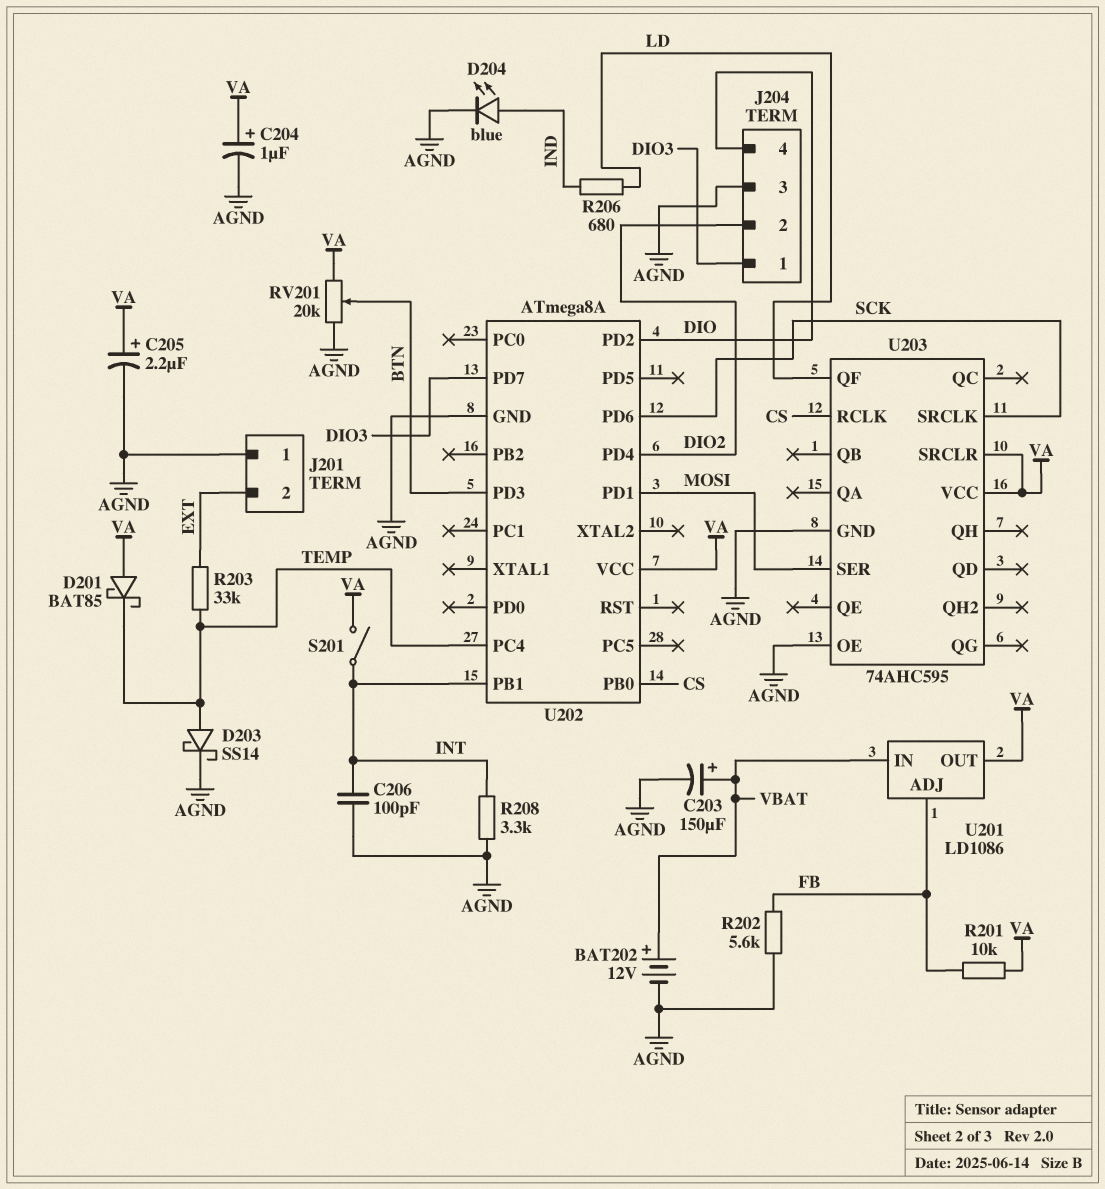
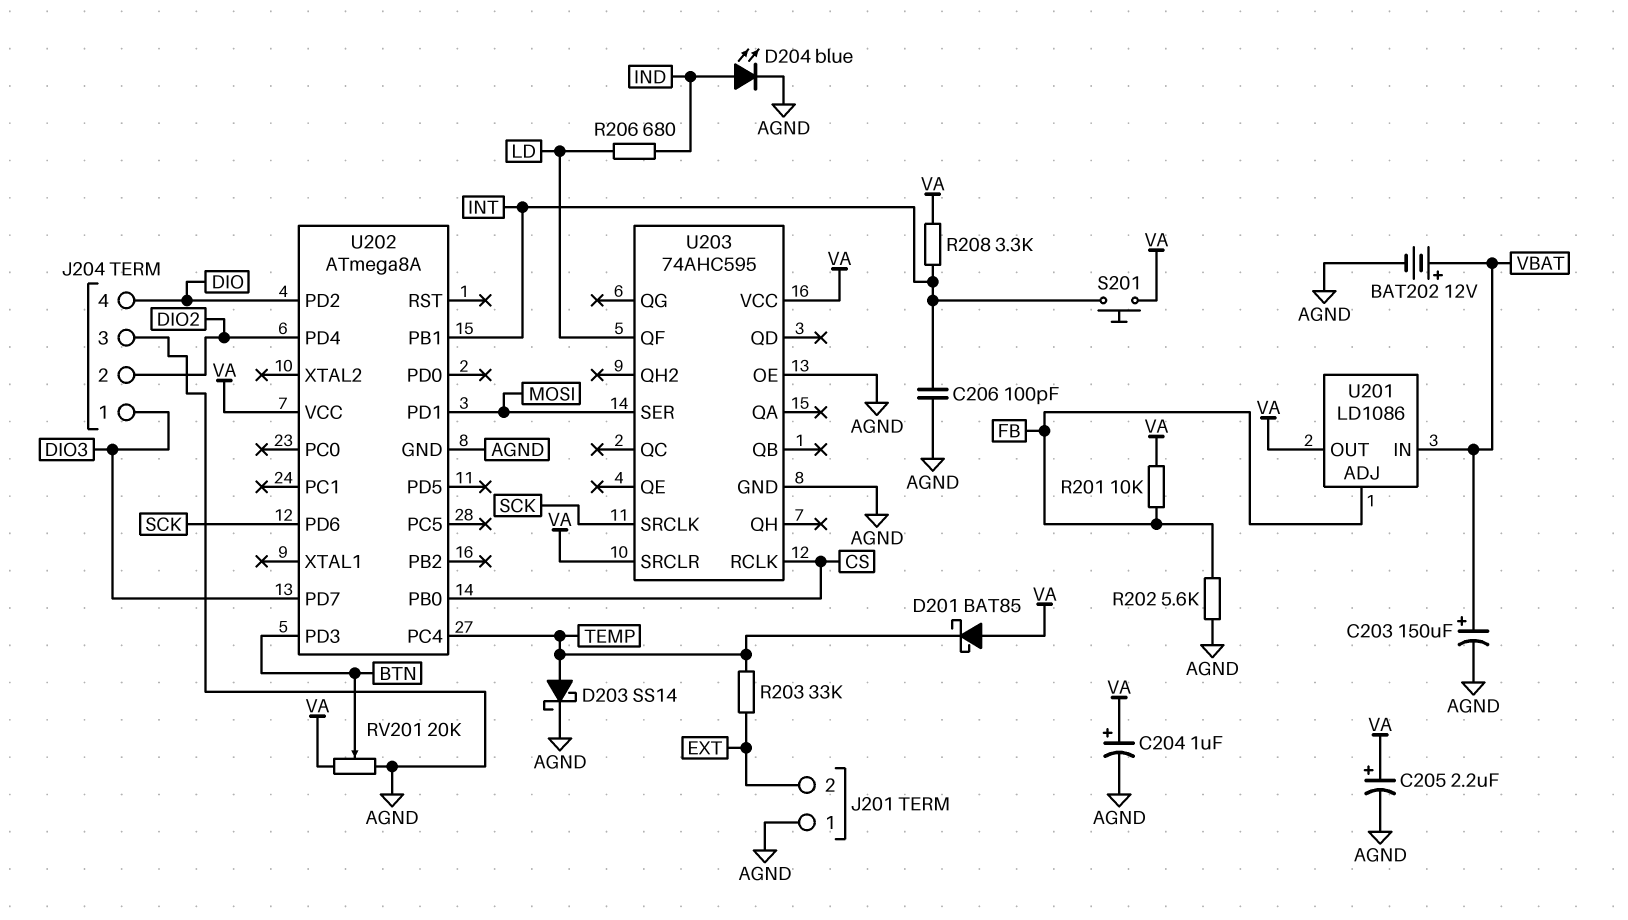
R208: 3.3k (AGND, INT) -> 3.3k (INT, VA)
S201: switch (INT, VA) -> button (INT, VA)

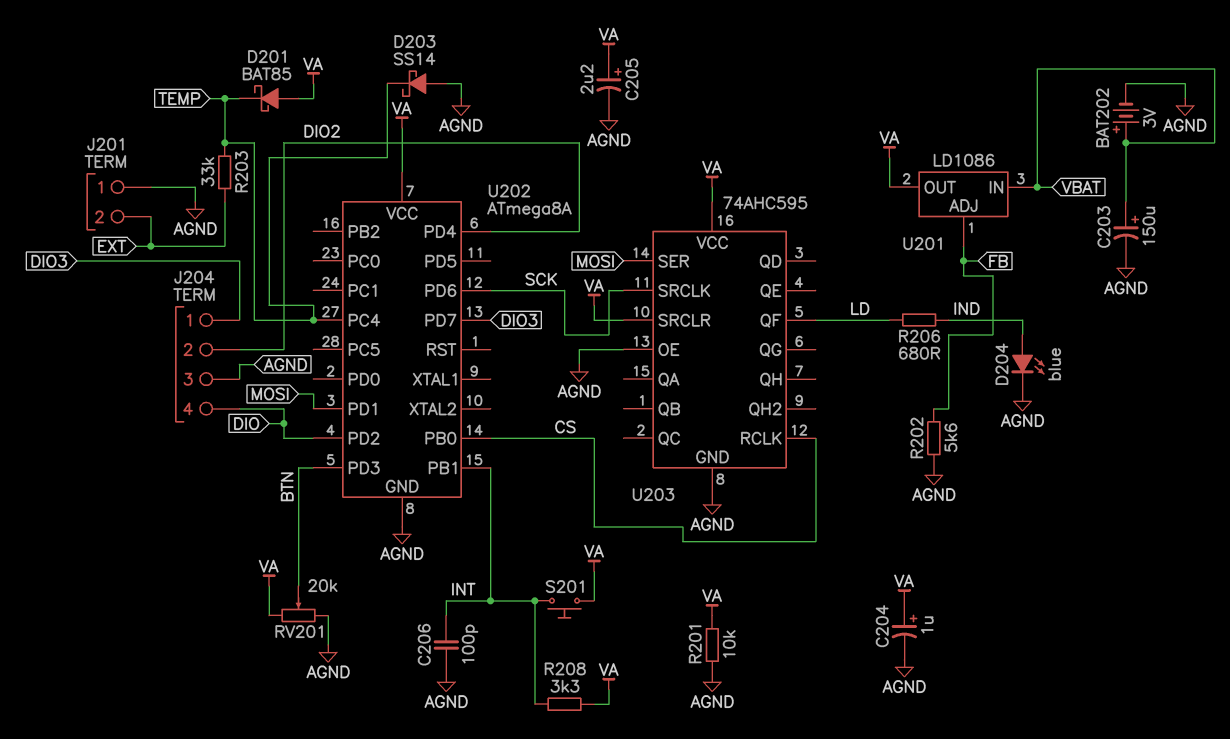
BAT202: 12V (plus VBAT, minus AGND) -> 3V (plus VBAT, minus AGND)
D203: schottky SS14 (A TEMP, K AGND) -> schottky SS14 (A AGND, K TEMP)
R201: 10k (FB, VA) -> 10k (AGND, VA)

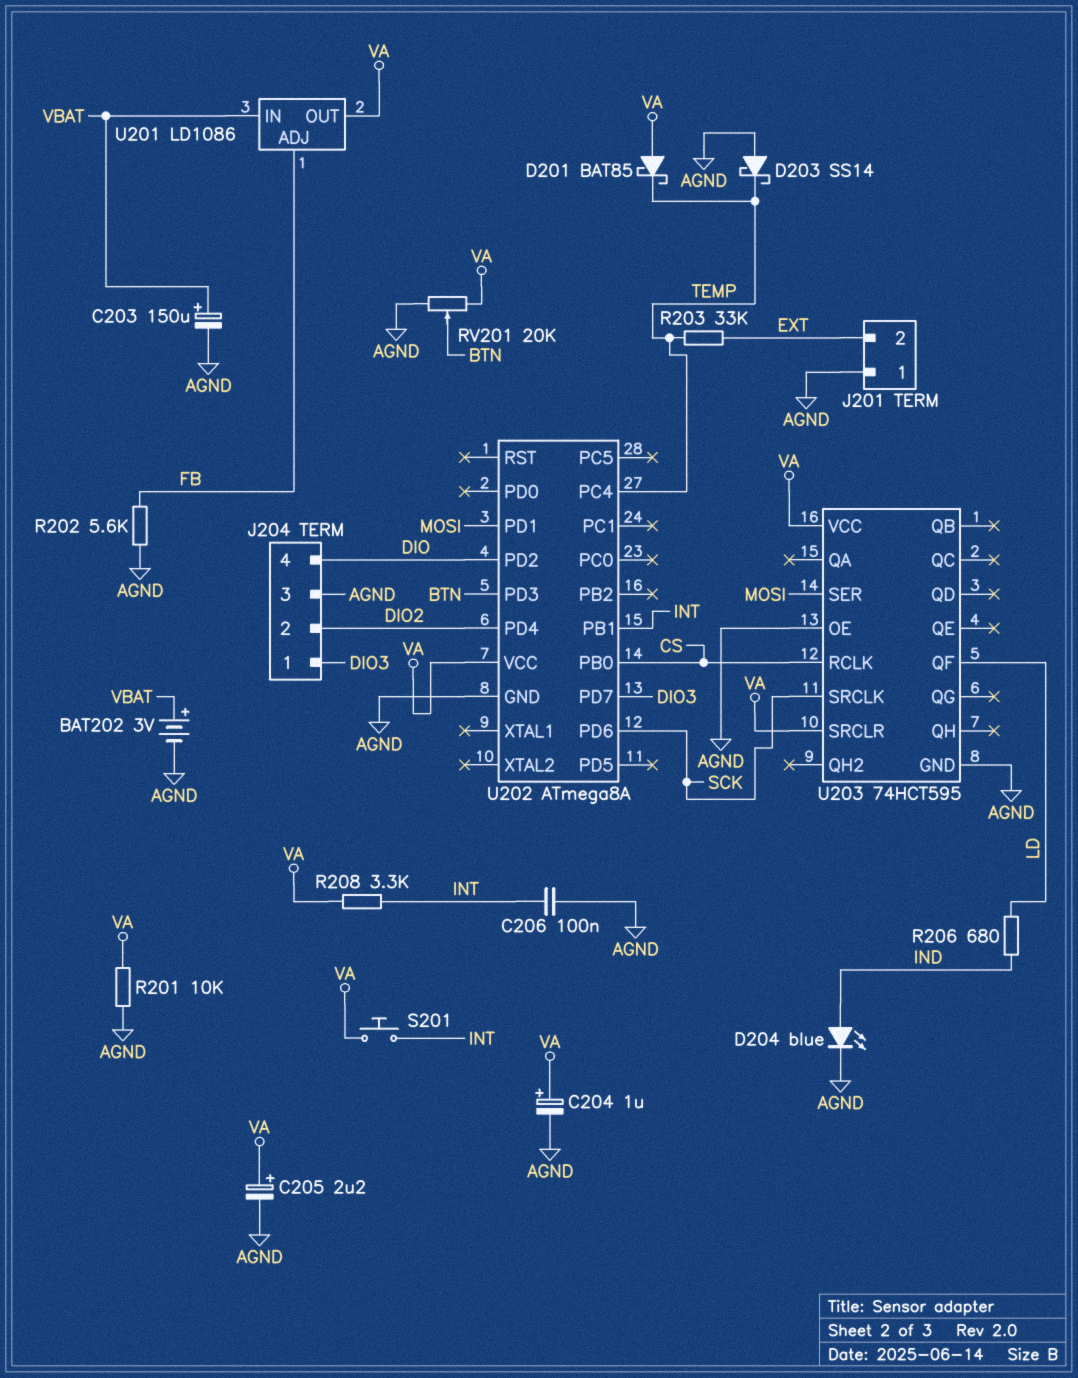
C206: 100pF (AGND, INT) -> 100nF (AGND, INT)
U203: 74AHC595 -> 74HCT595

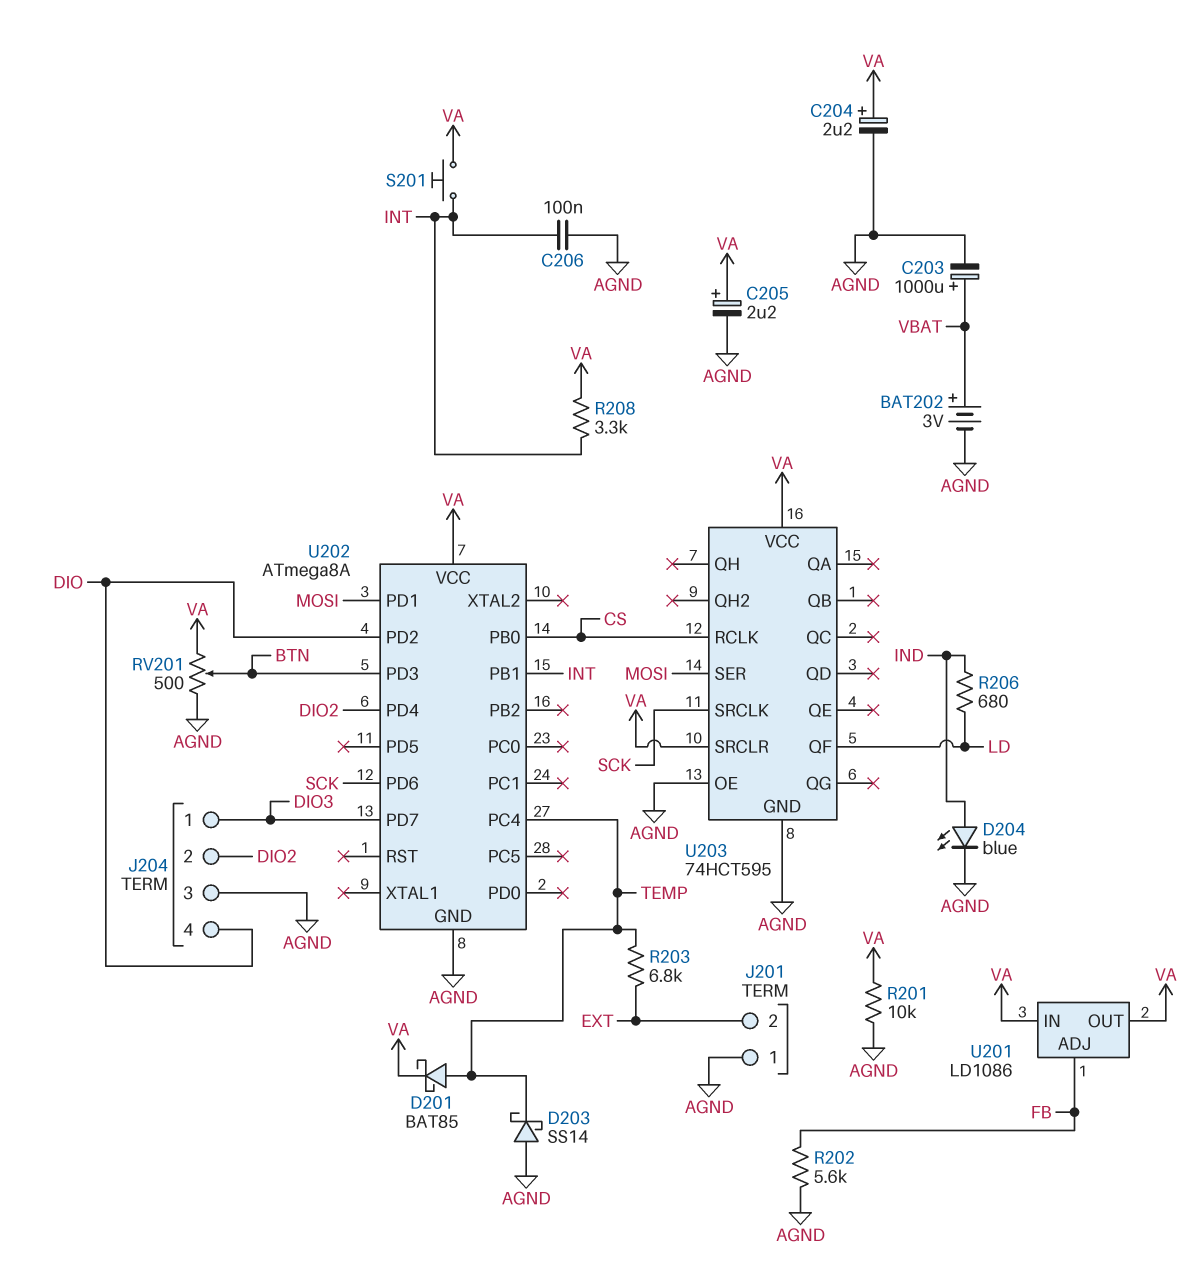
C203: 150uF (plus VBAT, minus AGND) -> 1000uF (plus VBAT, minus AGND)
C204: 1uF (plus VA, minus AGND) -> 2.2uF (plus VA, minus AGND)
D201: schottky BAT85 (A VA, K TEMP) -> schottky BAT85 (A TEMP, K VA)
R203: 33k (EXT, TEMP) -> 6.8k (EXT, TEMP)
RV201: 20k (AGND, VA, wiper BTN) -> 500 (AGND, VA, wiper BTN)
U201 pin IN: VBAT -> VA

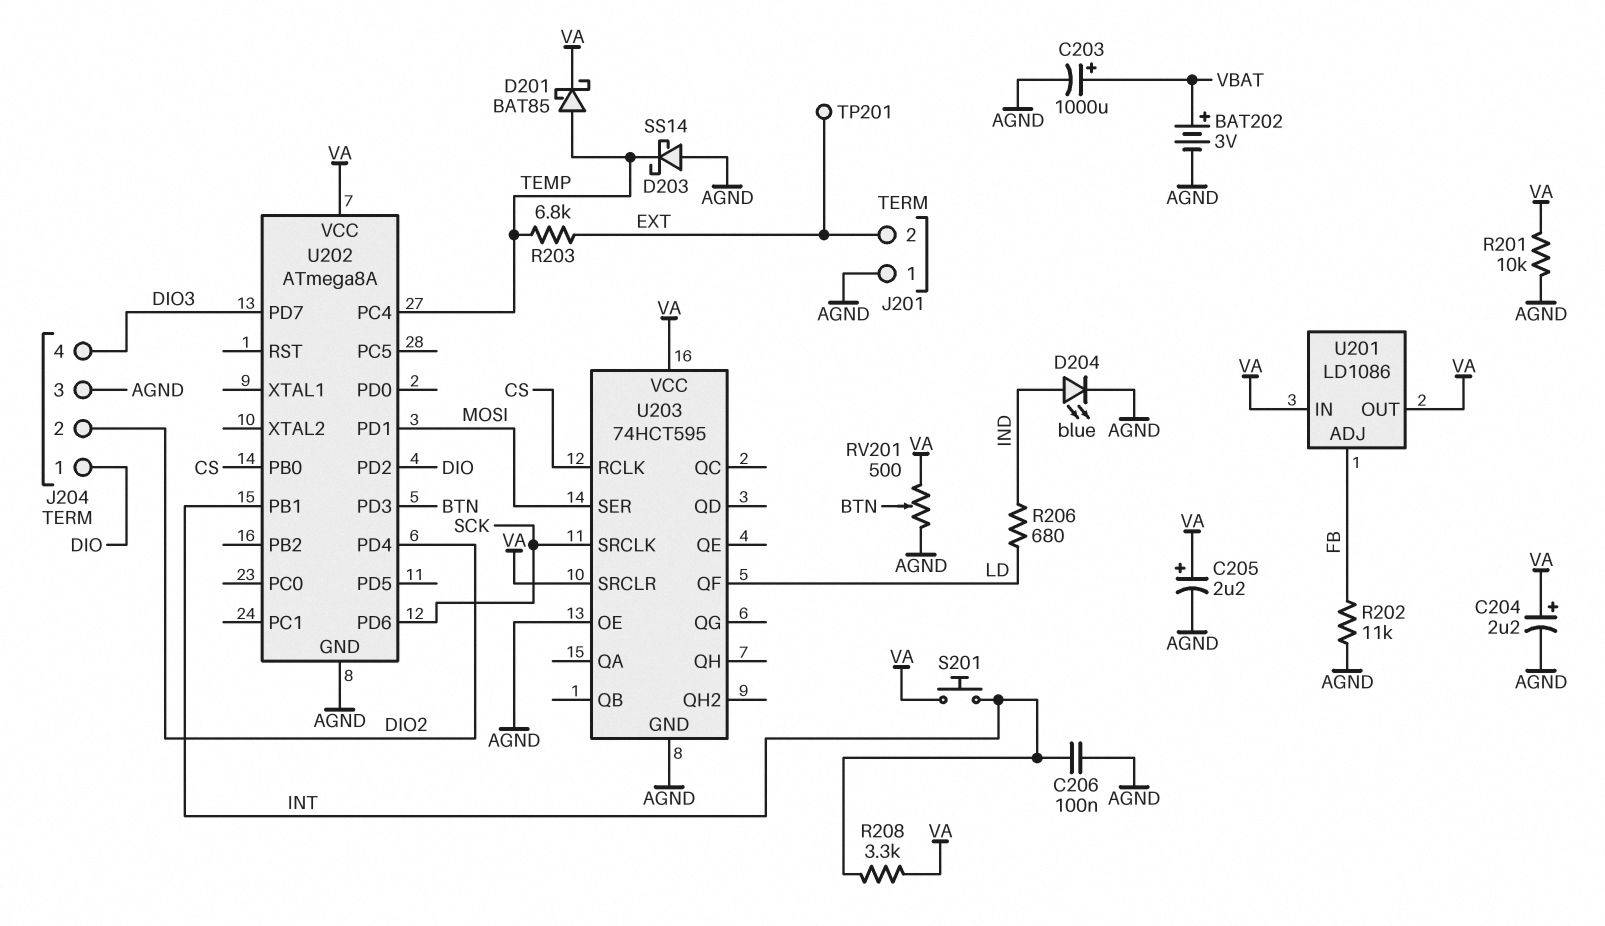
J204 pin 1: DIO3 -> DIO
J204 pin 4: DIO -> DIO3
R202: 5.6k (AGND, FB) -> 11k (AGND, FB)
TP201: none -> test point (EXT)

